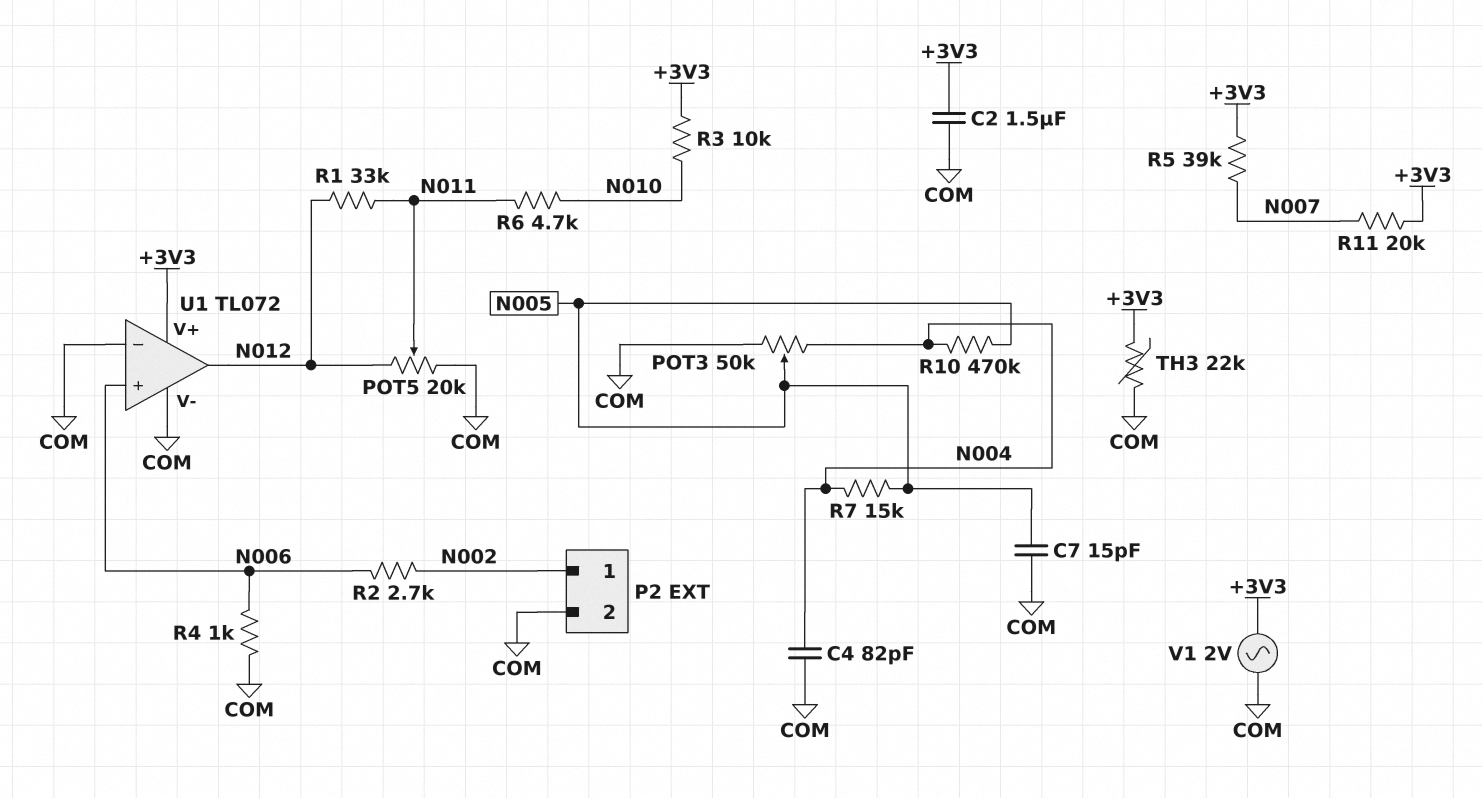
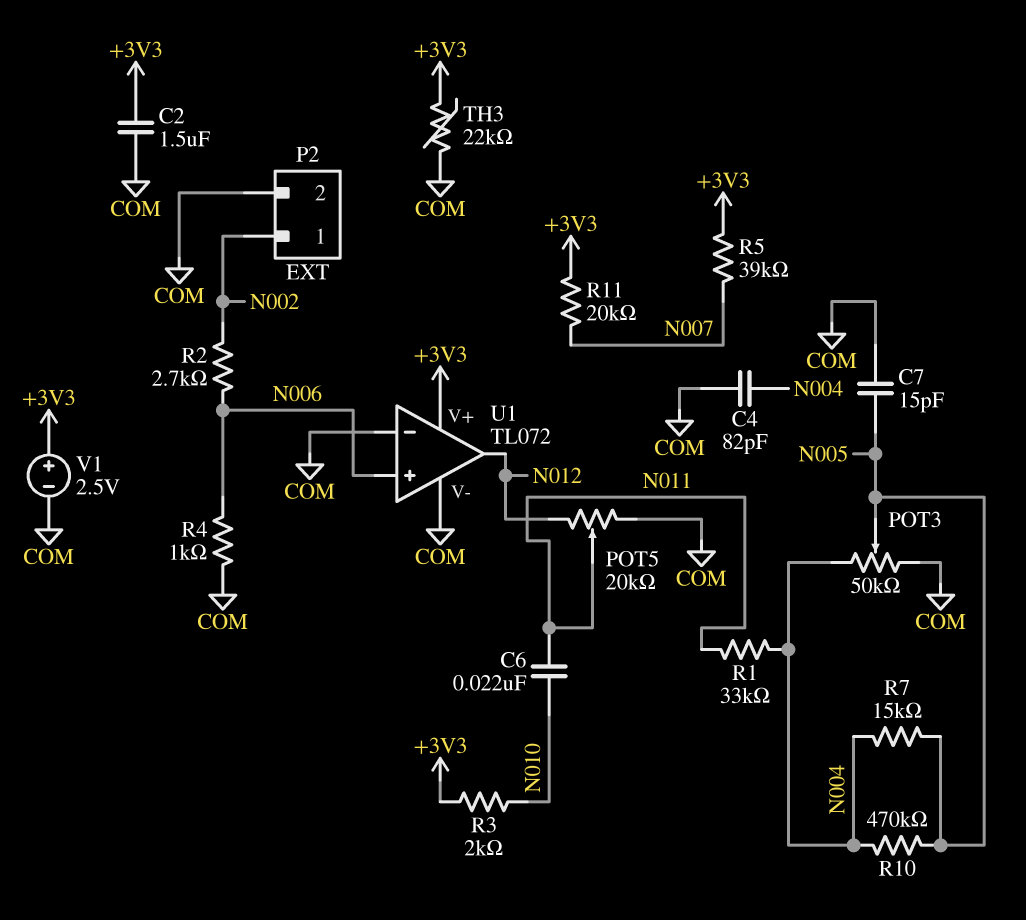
C6: none -> 22nF (N010, N011)
R1: 33k (N011, N012) -> 33k (N004, N011)
R3: 10k (+3V3, N010) -> 2k (+3V3, N010)
R6: 4.7k (N010, N011) -> none
V1: AC 2V (+3V3, COM) -> 2.5V (plus +3V3, minus COM)

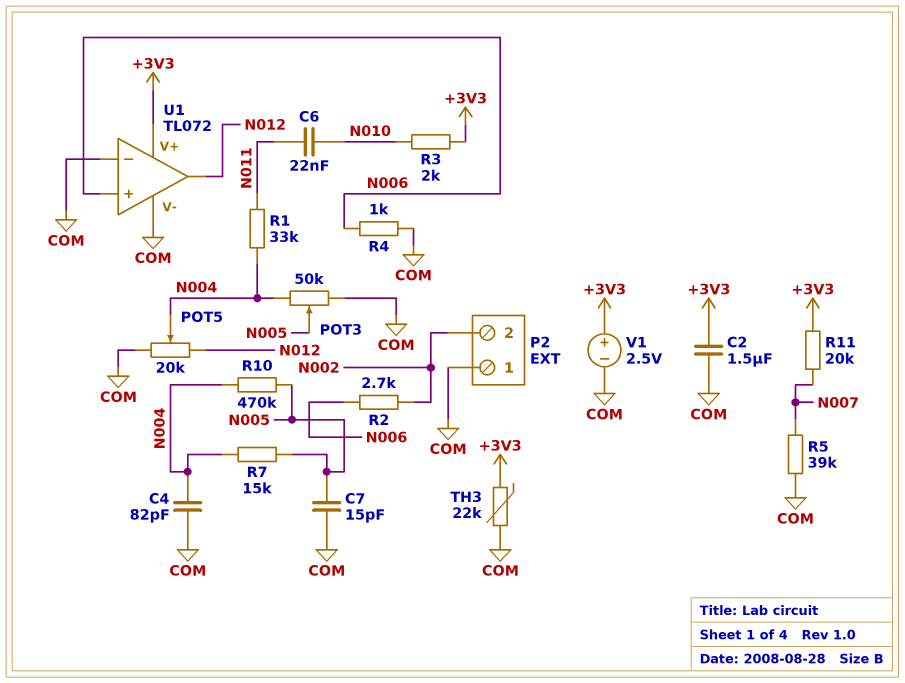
P2 pin 1: N002 -> COM
P2 pin 2: COM -> N002
POT5: 20k (COM, N012, wiper N011) -> 20k (COM, N012, wiper N004)
R5: 39k (+3V3, N007) -> 39k (COM, N007)

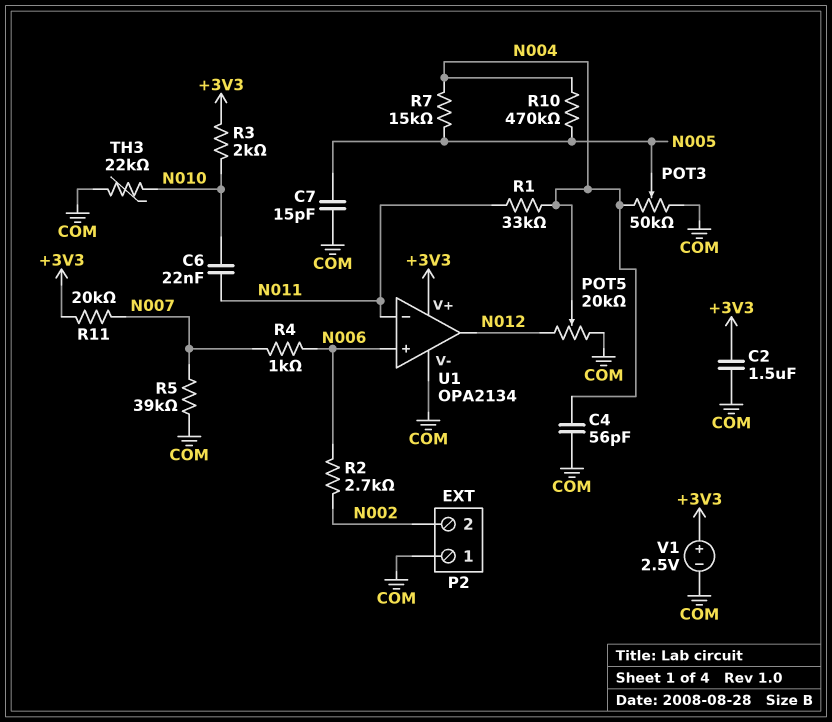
C4: 82pF (COM, N004) -> 56pF (COM, N004)
R4: 1k (COM, N006) -> 1k (N006, N007)
TH3: 22k (+3V3, COM) -> 22k (COM, N010)
U1: TL072 -> OPA2134
U1 pin in-: COM -> N011

